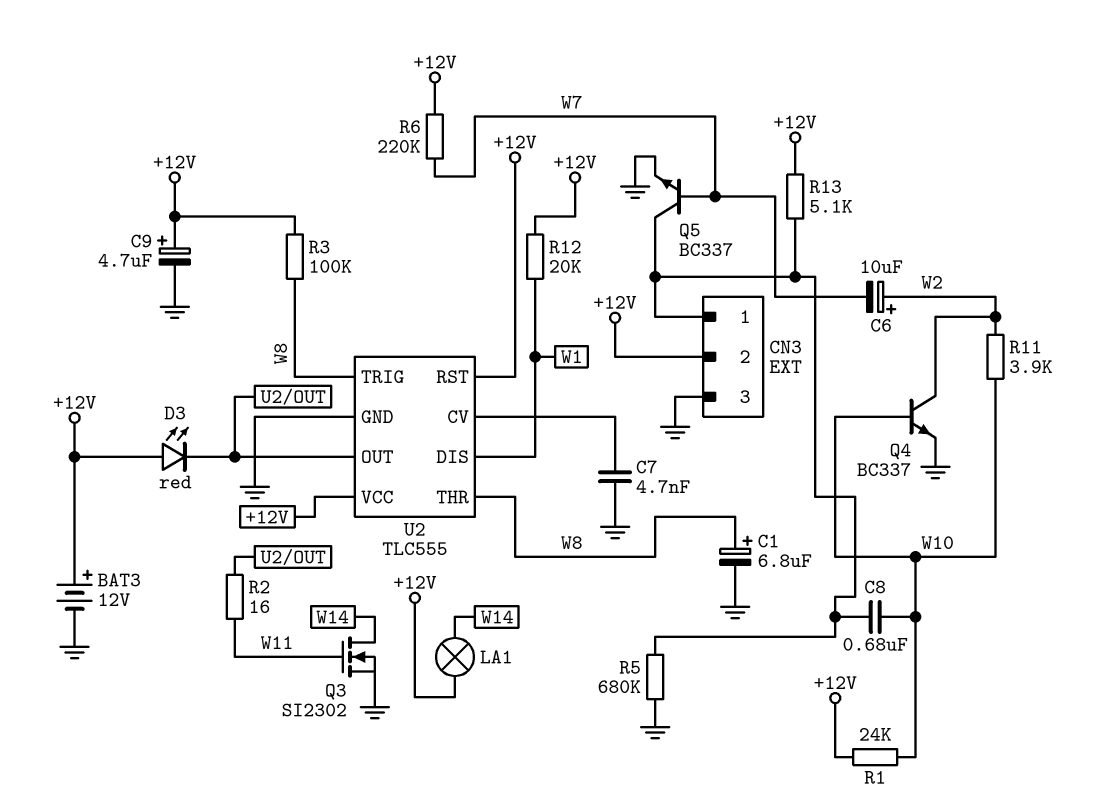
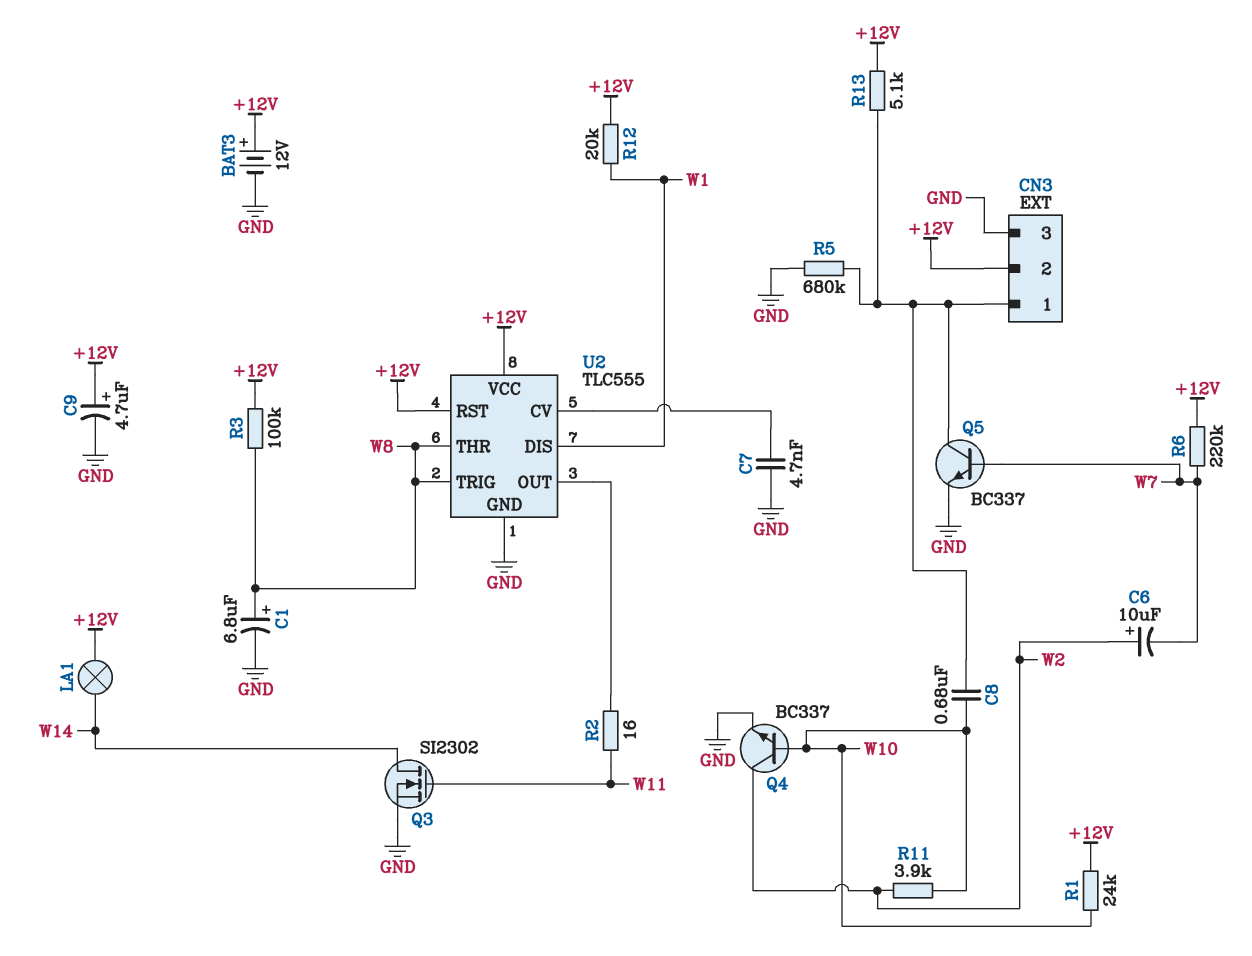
D3: LED red (A +12V, K U2/OUT) -> none

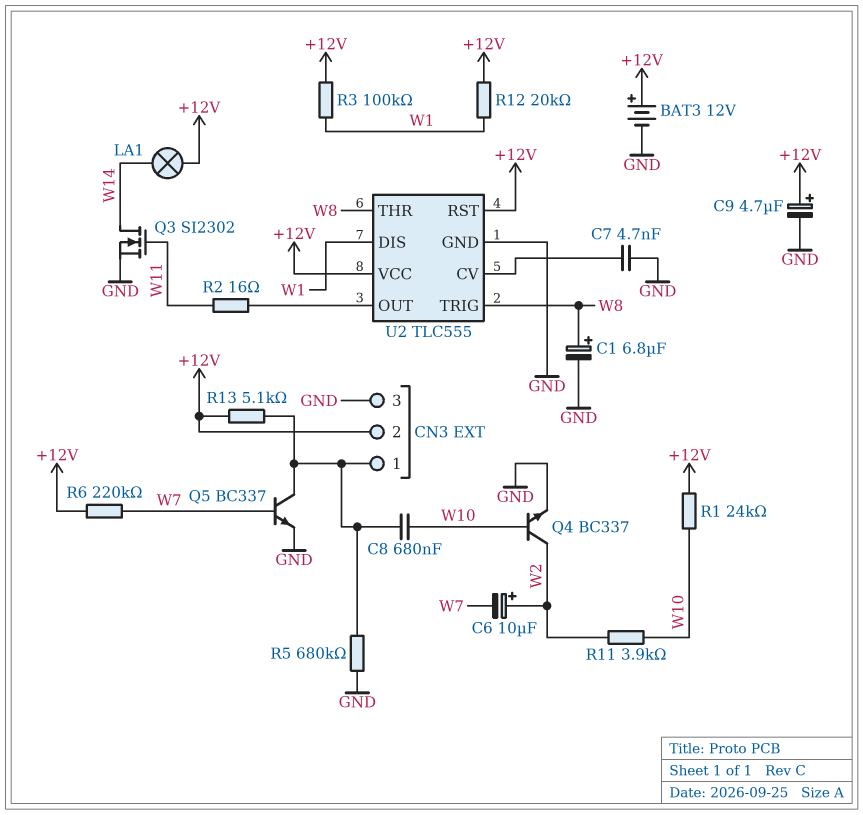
R3: 100k (+12V, W8) -> 100k (+12V, W1)

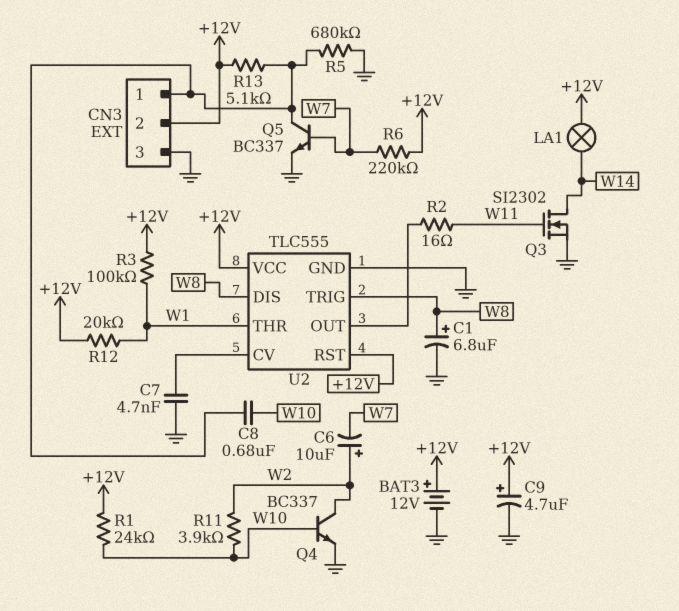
U2 pin DIS: W1 -> W8
U2 pin THR: W8 -> W1

